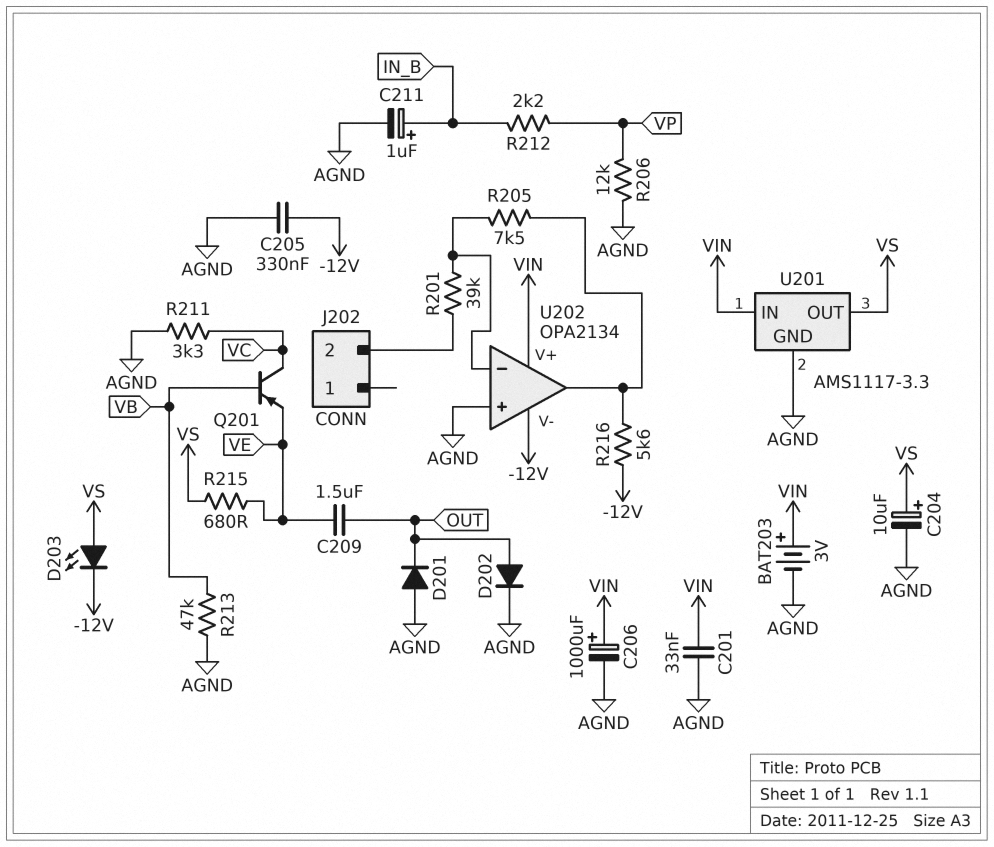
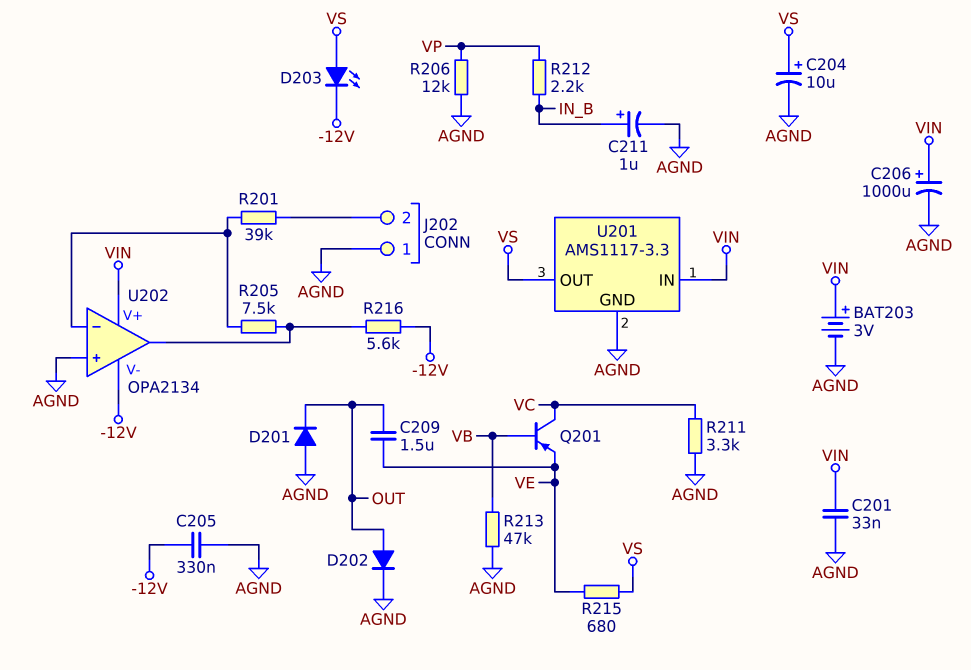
J202 pin 1: none -> AGND

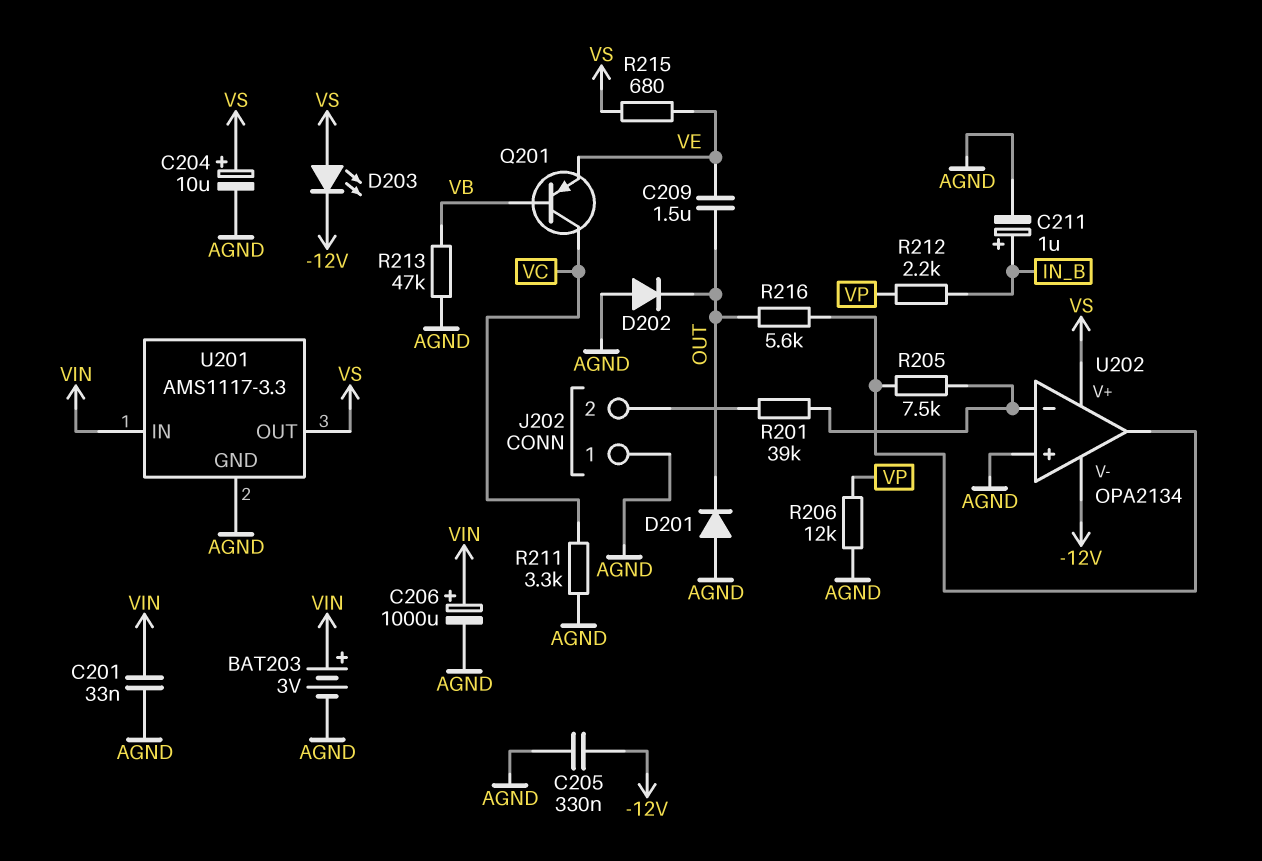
D202: diode (A OUT, K AGND) -> diode (A AGND, K OUT)
R216: 5.6k (-12V, U202/out) -> 5.6k (OUT, U202/out)
U202 pin V+: VIN -> VS

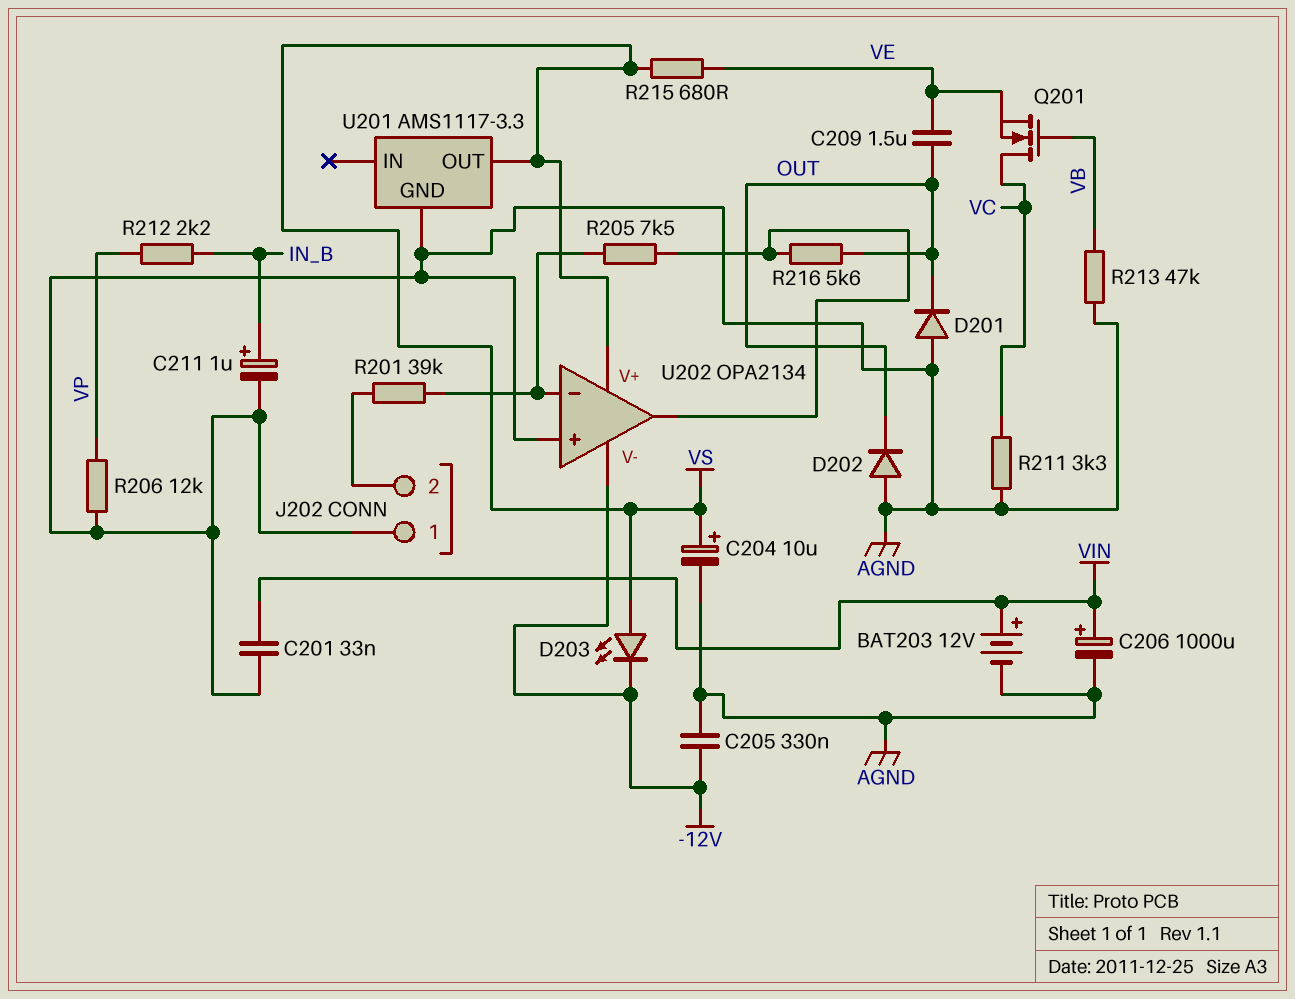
BAT203: 3V (plus VIN, minus AGND) -> 12V (plus VIN, minus AGND)
Q201: PNP (B VB, C VC, E VE) -> NMOS (G VB, D VC, S VE)
U201 pin IN: VIN -> none

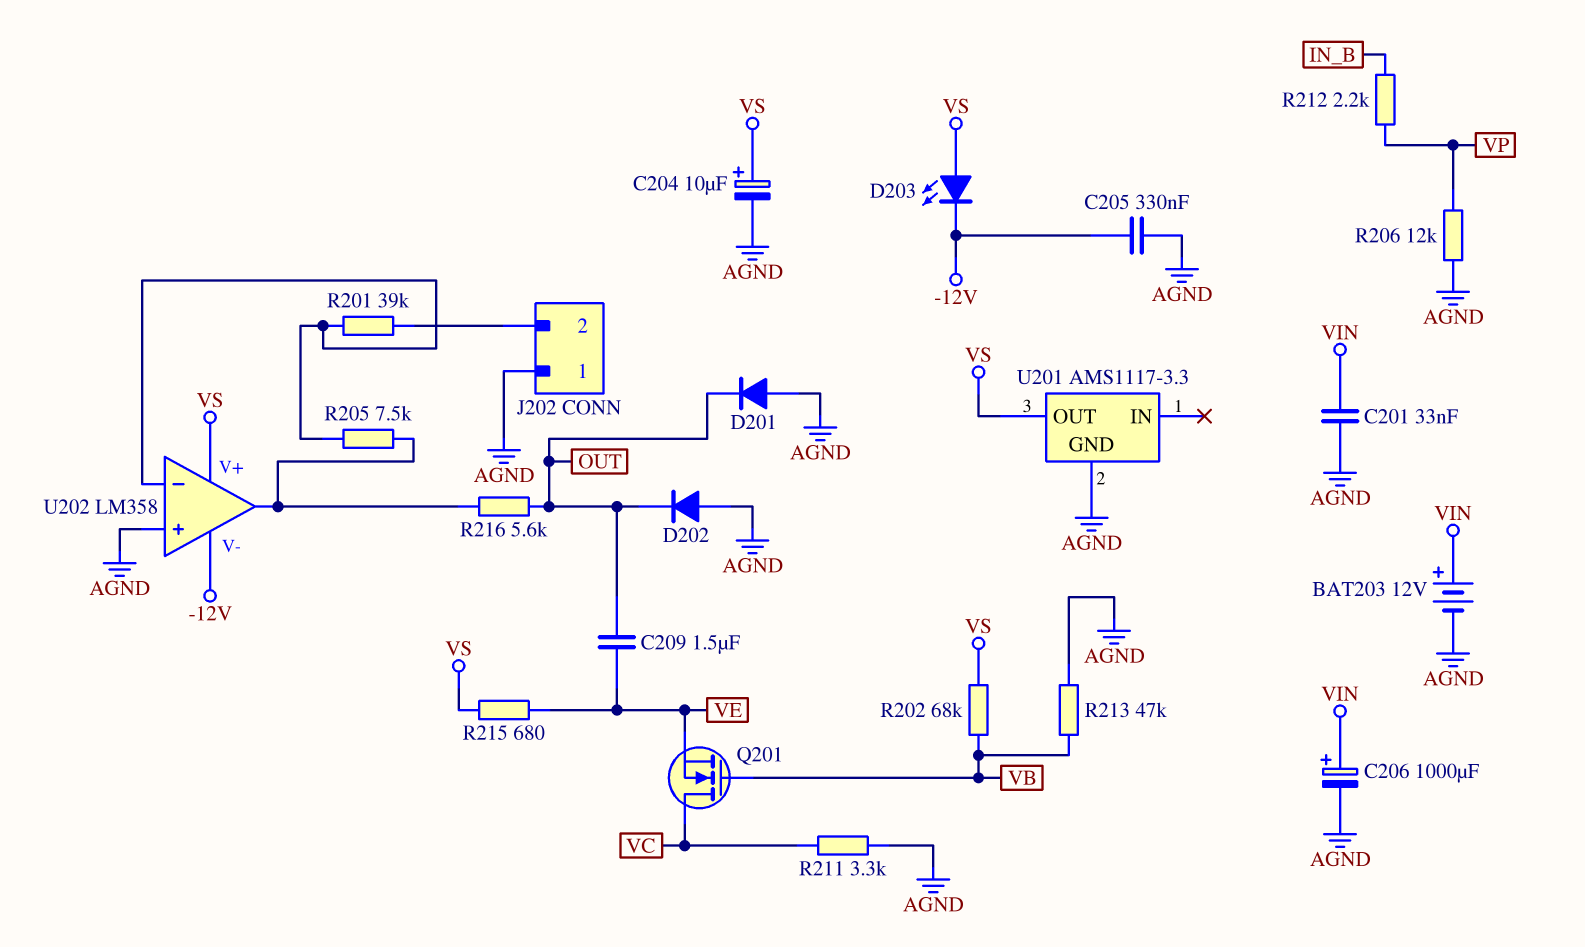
C211: 1uF (plus IN_B, minus AGND) -> none
R202: none -> 68k (VB, VS)
U202: OPA2134 -> LM358

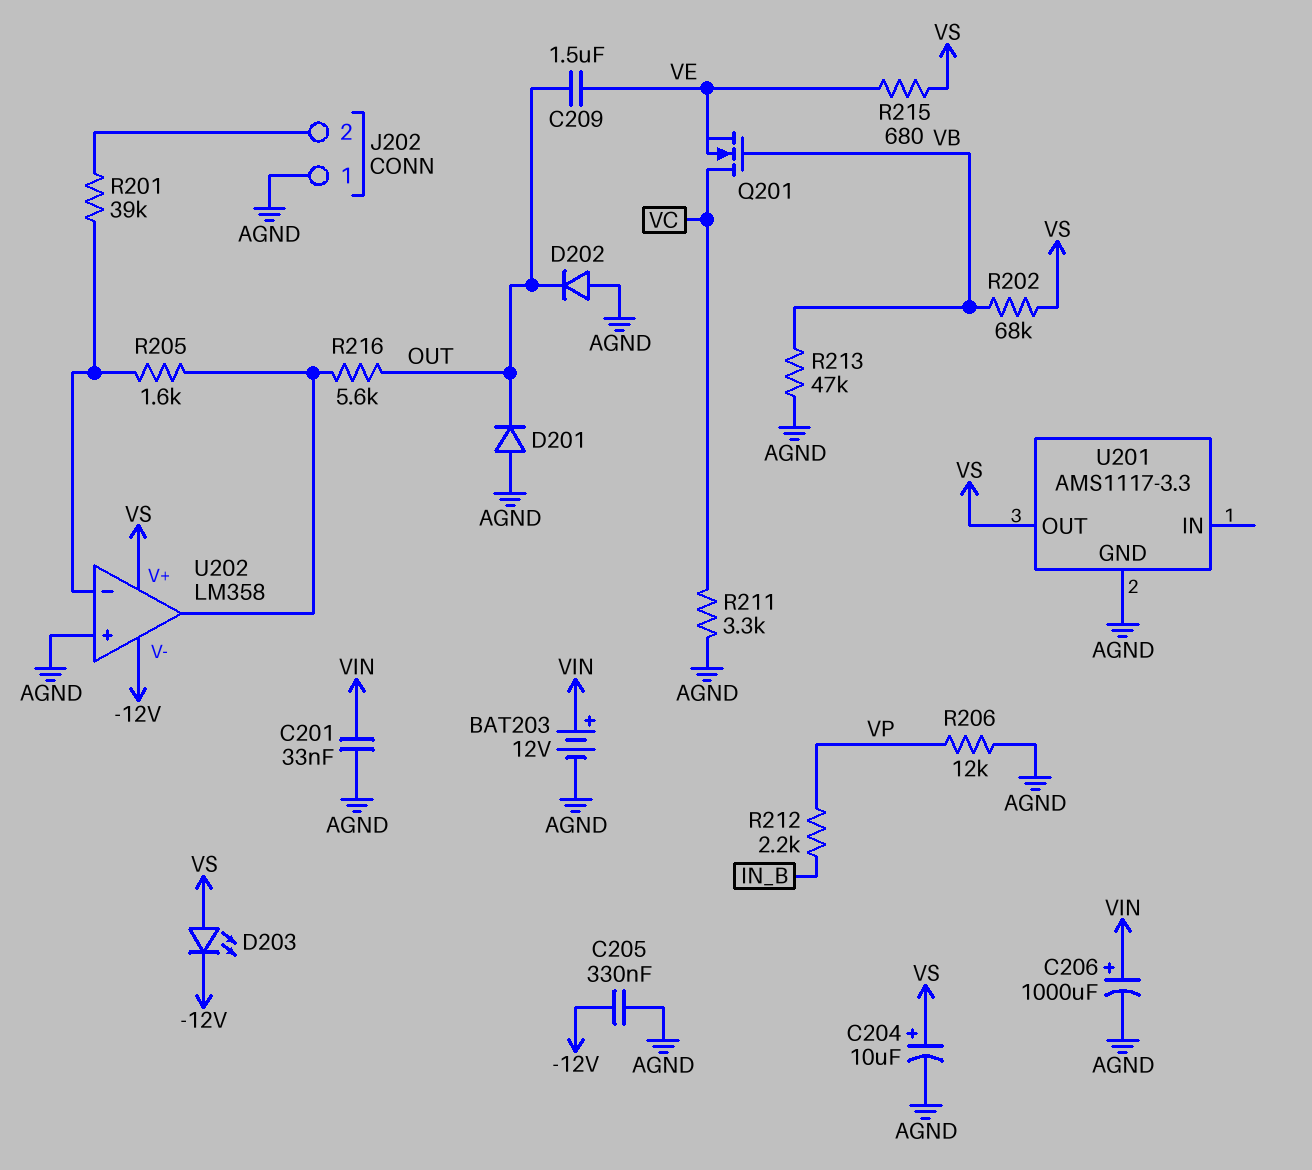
R205: 7.5k (U202/in-, U202/out) -> 1.6k (U202/in-, U202/out)

